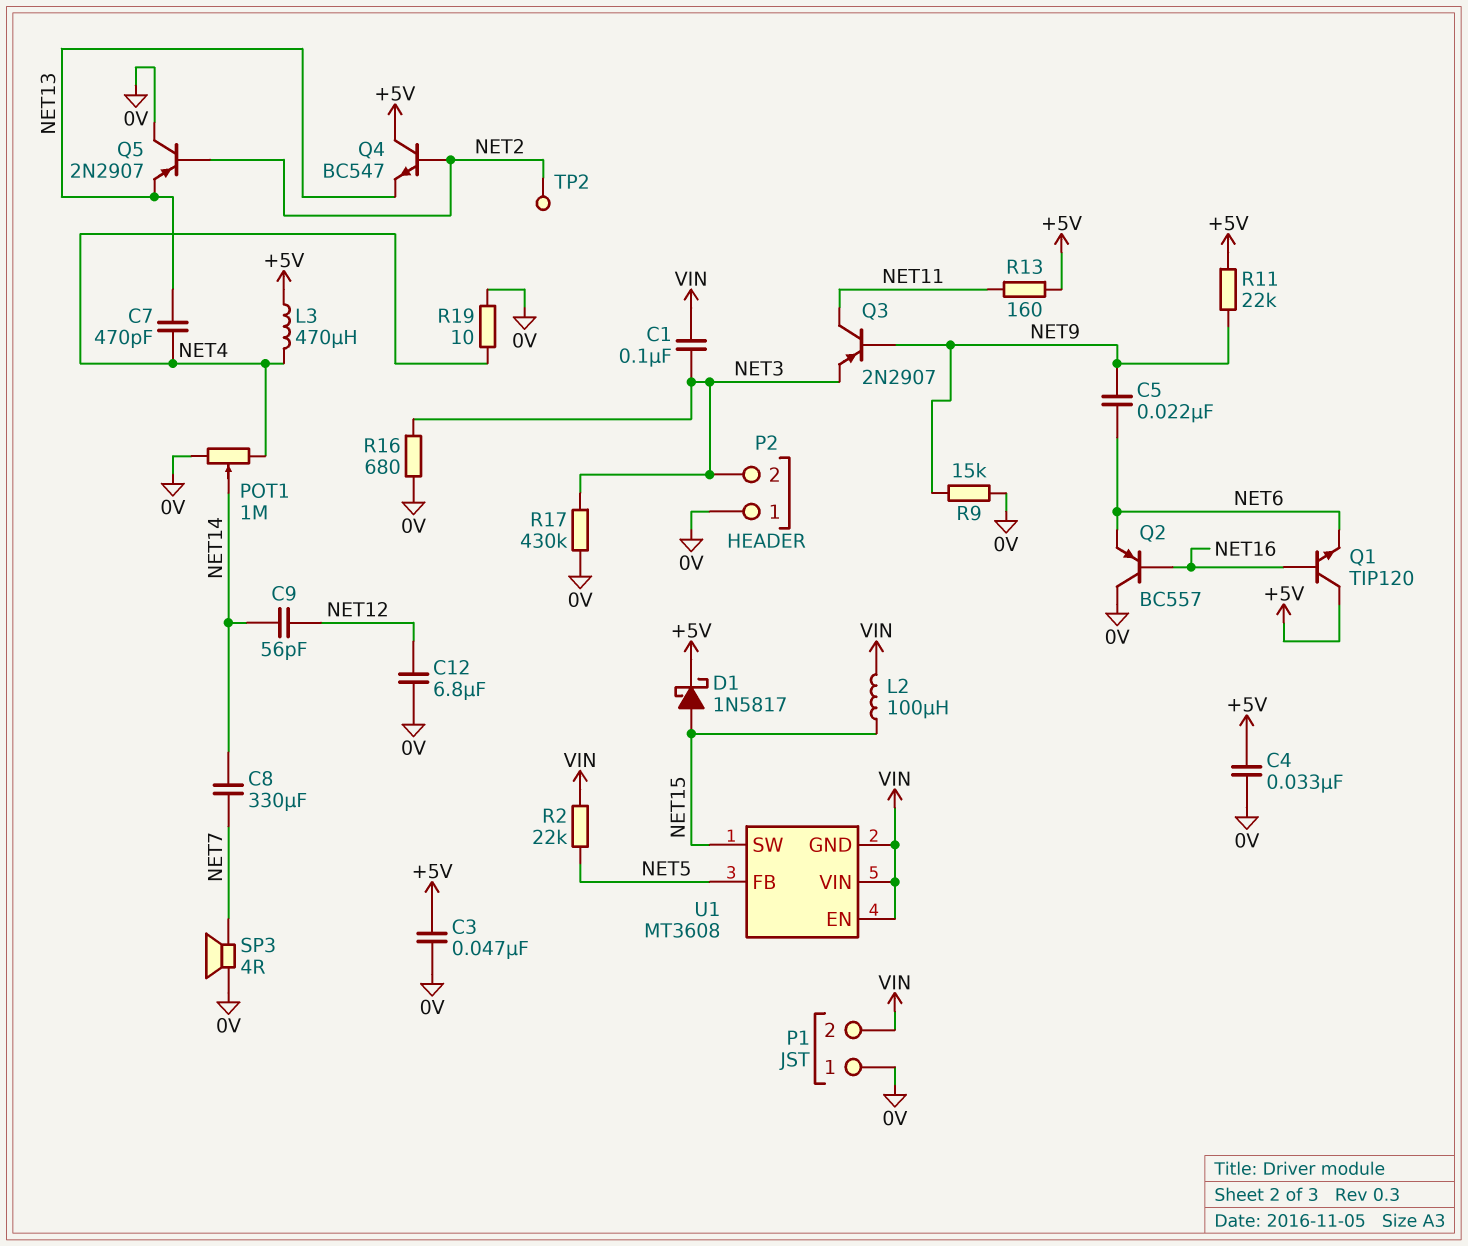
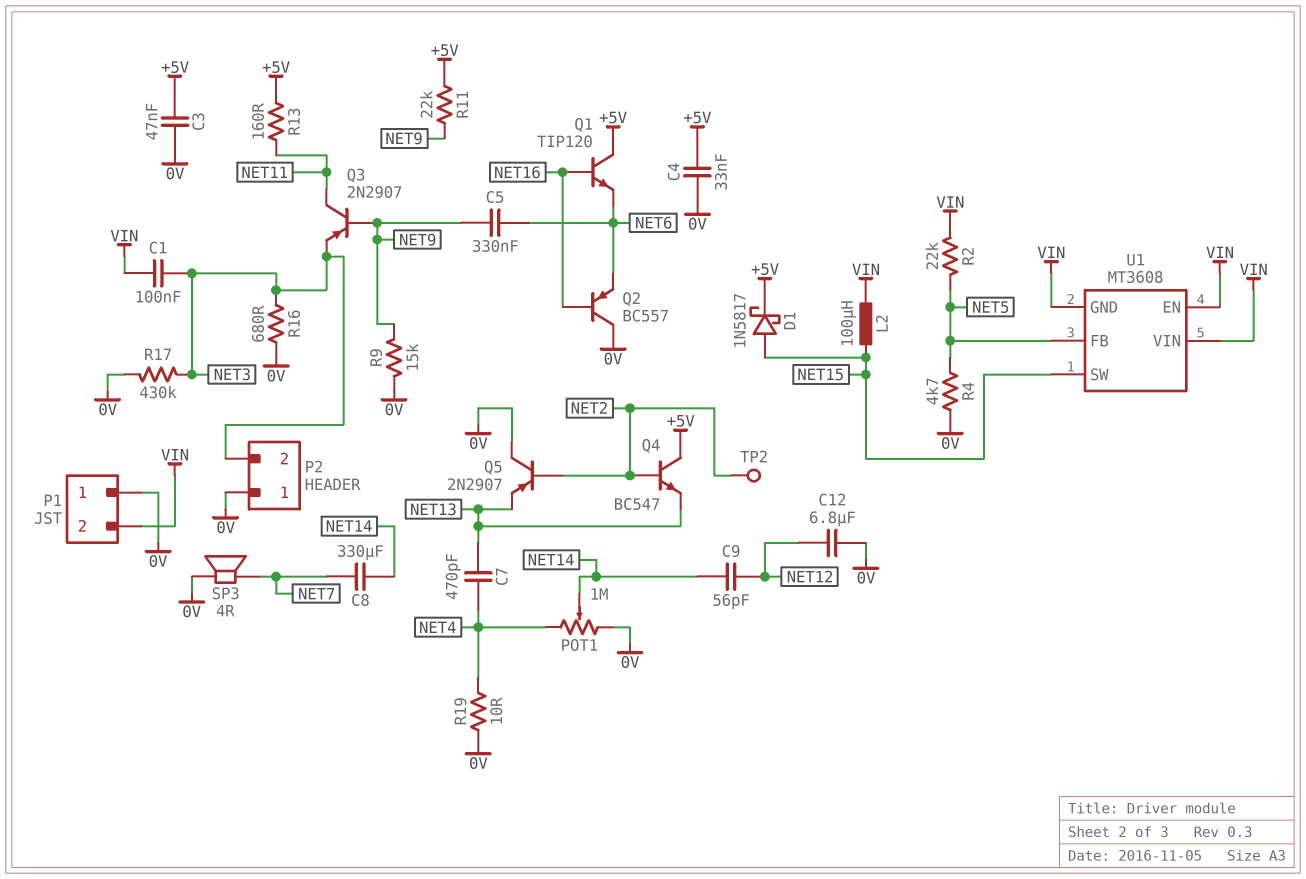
C5: 22nF (NET6, NET9) -> 330nF (NET6, NET9)
L3: 470uH (+5V, NET4) -> none
R4: none -> 4.7k (0V, NET5)

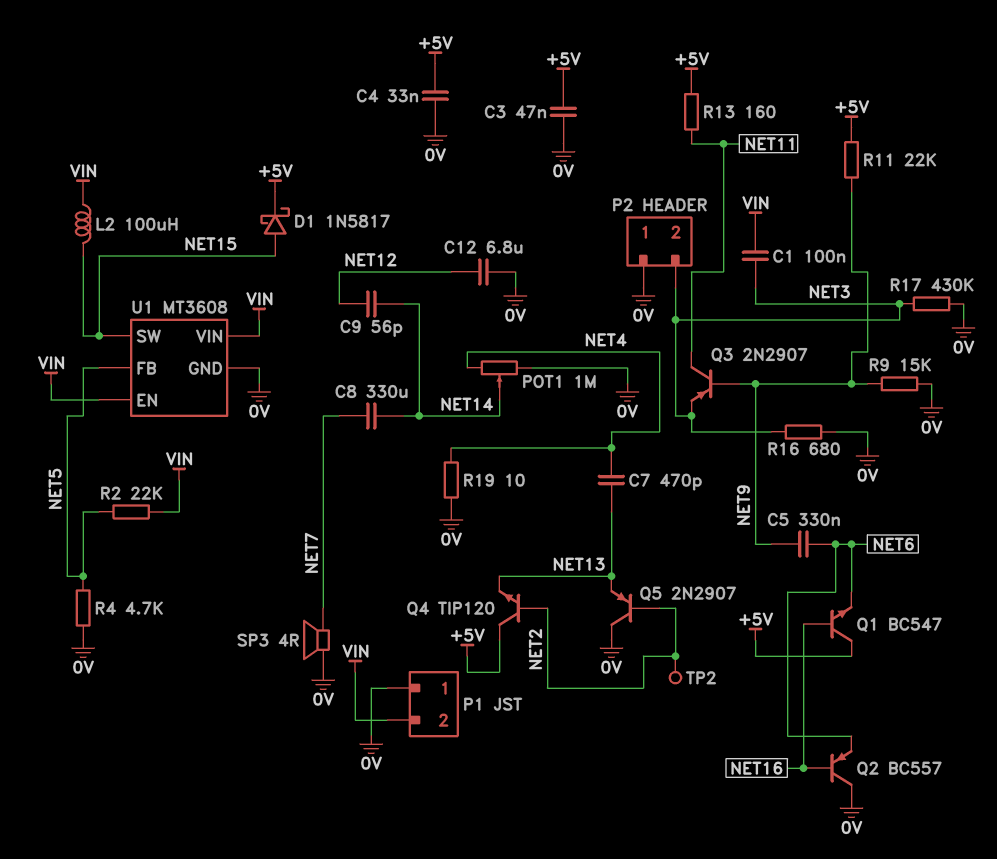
Q1: NPN TIP120 (B NET16, C +5V, E NET6) -> NPN BC547 (B NET16, C +5V, E NET6)
Q4: NPN BC547 (B NET2, C +5V, E NET13) -> NPN TIP120 (B NET2, C +5V, E NET13)
U1 pin GND: VIN -> 0V

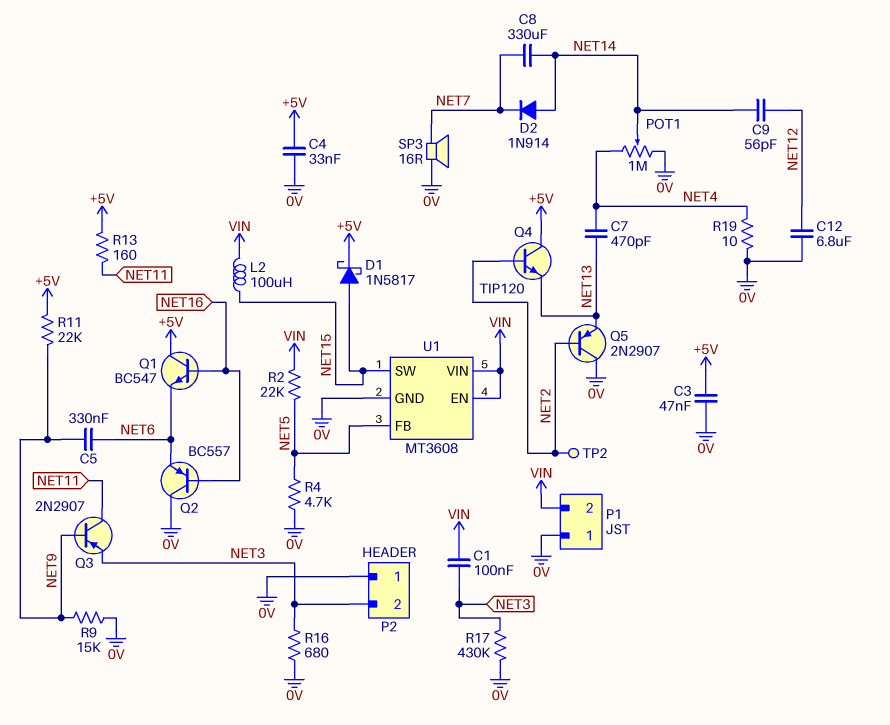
D2: none -> diode 1N914 (A NET14, K NET7)
SP3: speaker 4R (0V, NET7) -> speaker 16R (0V, NET7)

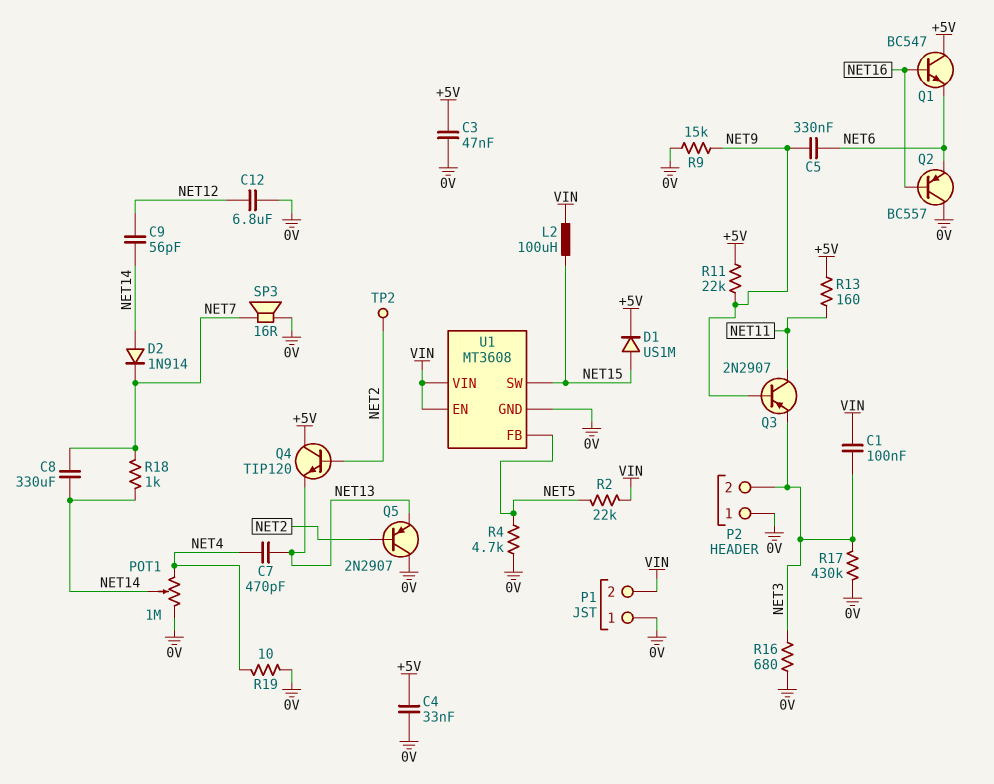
D1: schottky 1N5817 (A NET15, K +5V) -> diode US1M (A NET15, K +5V)
R18: none -> 1k (NET7, NET14)

